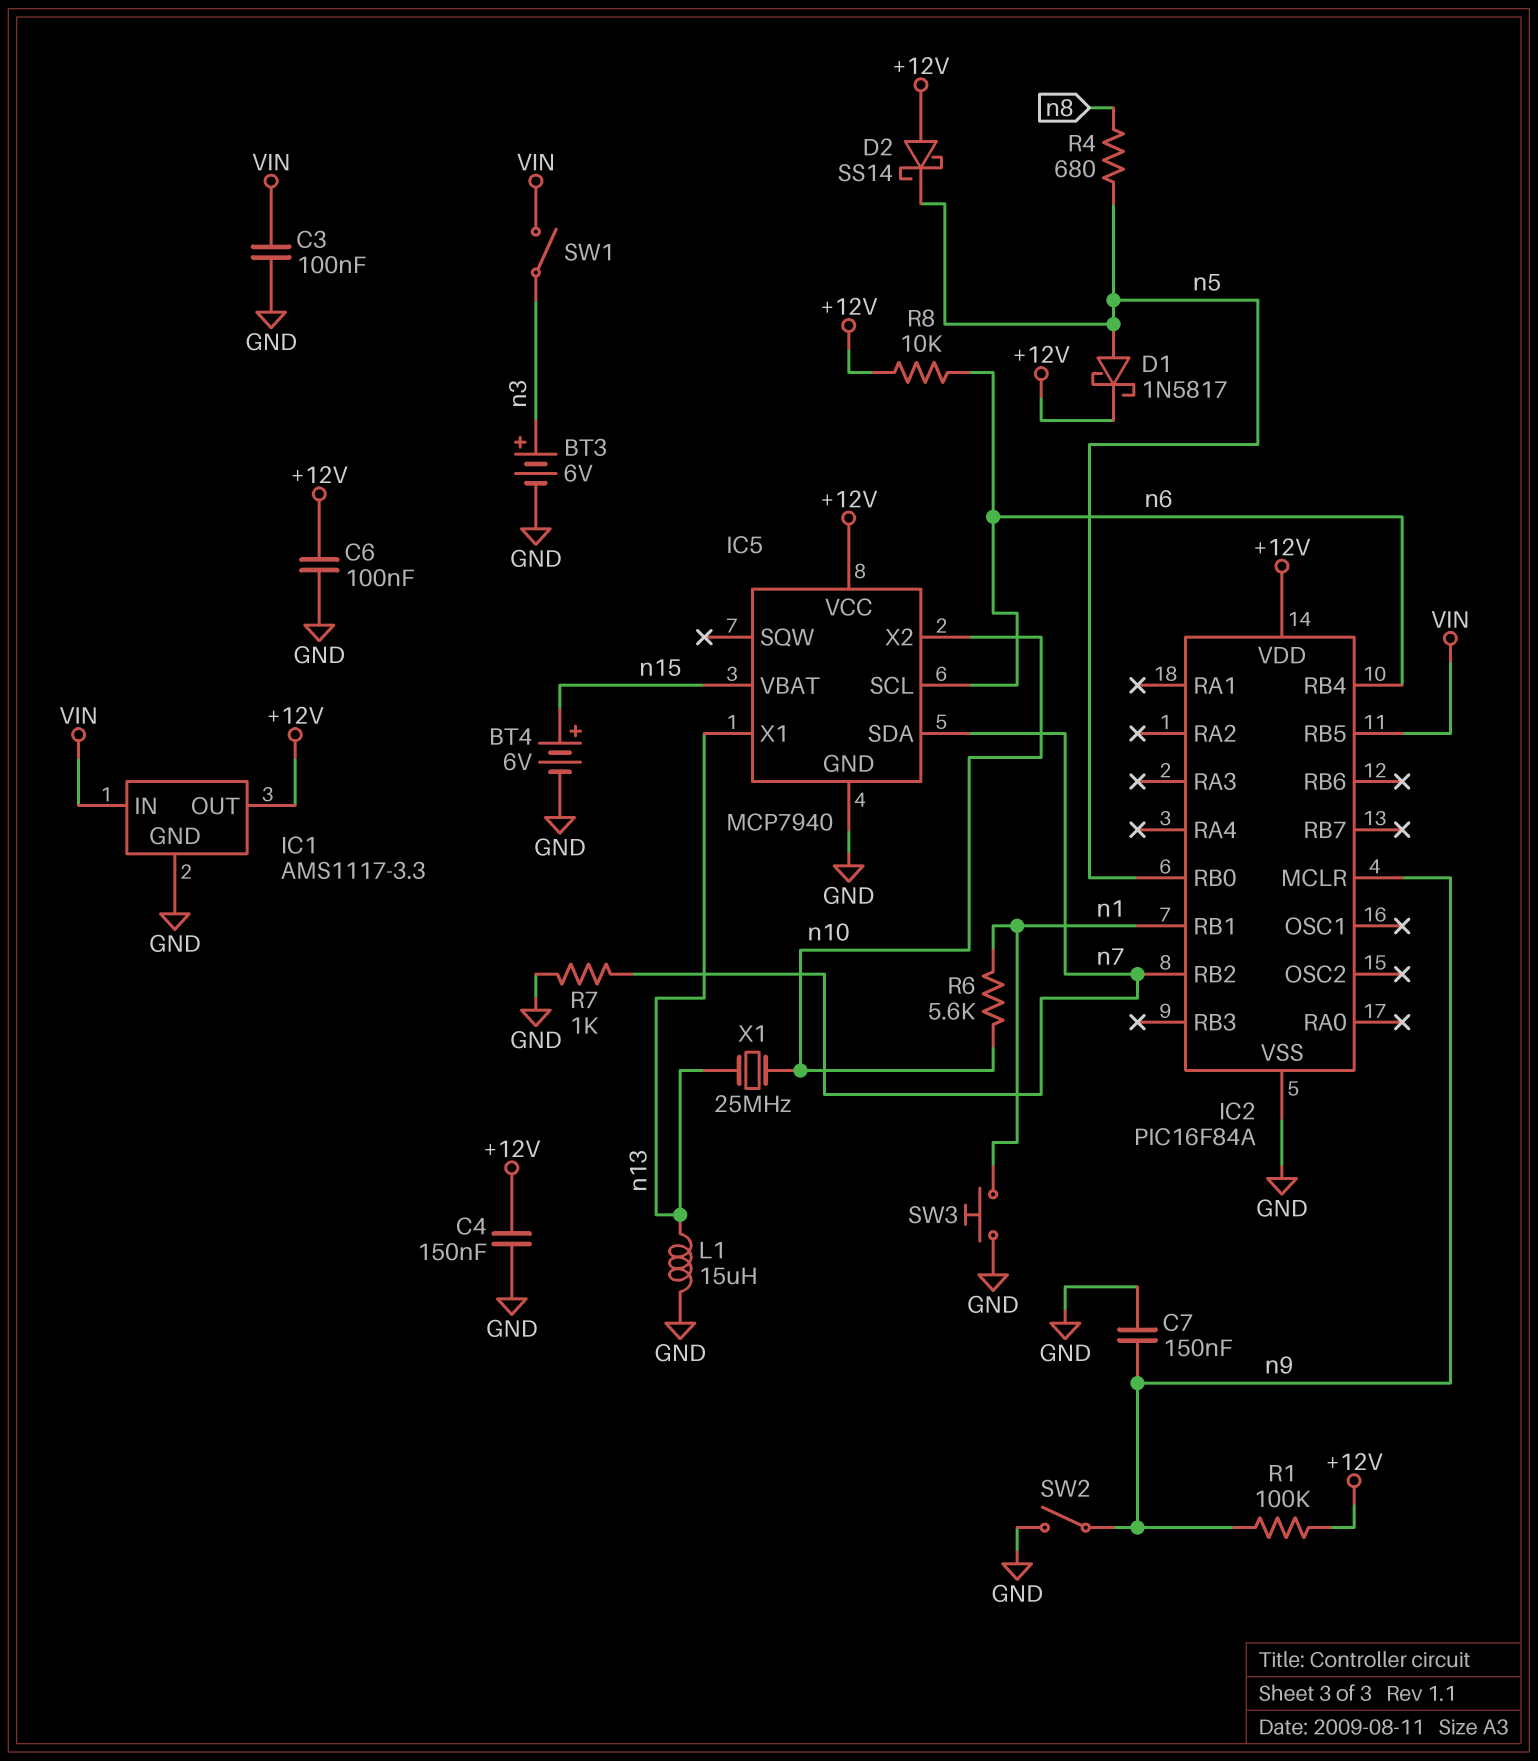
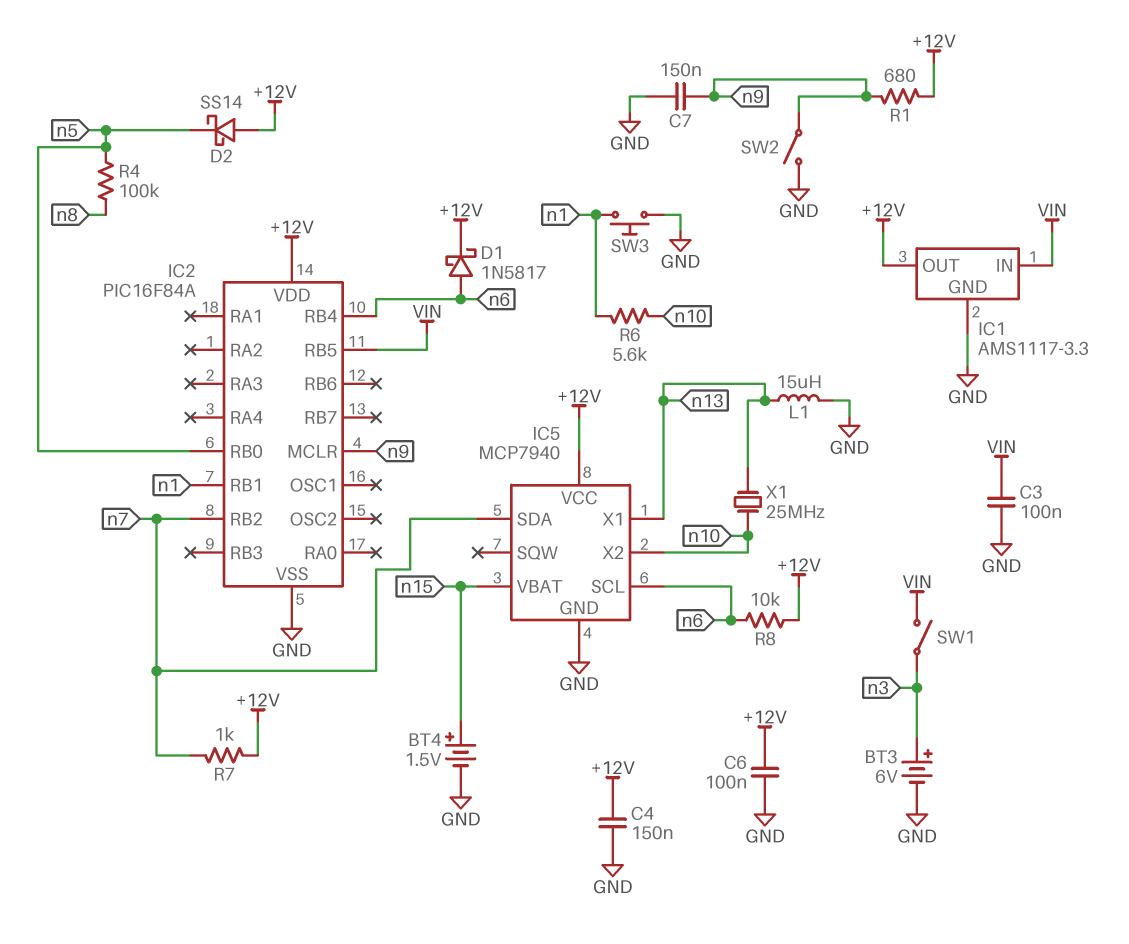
BT4: 6V (plus n15, minus GND) -> 1.5V (plus n15, minus GND)
D1: schottky 1N5817 (A n5, K +12V) -> schottky 1N5817 (A n6, K +12V)
R1: 100k (+12V, n9) -> 680 (+12V, n9)
R4: 680 (n5, n8) -> 100k (n5, n8)
R7: 1k (GND, n7) -> 1k (+12V, n7)

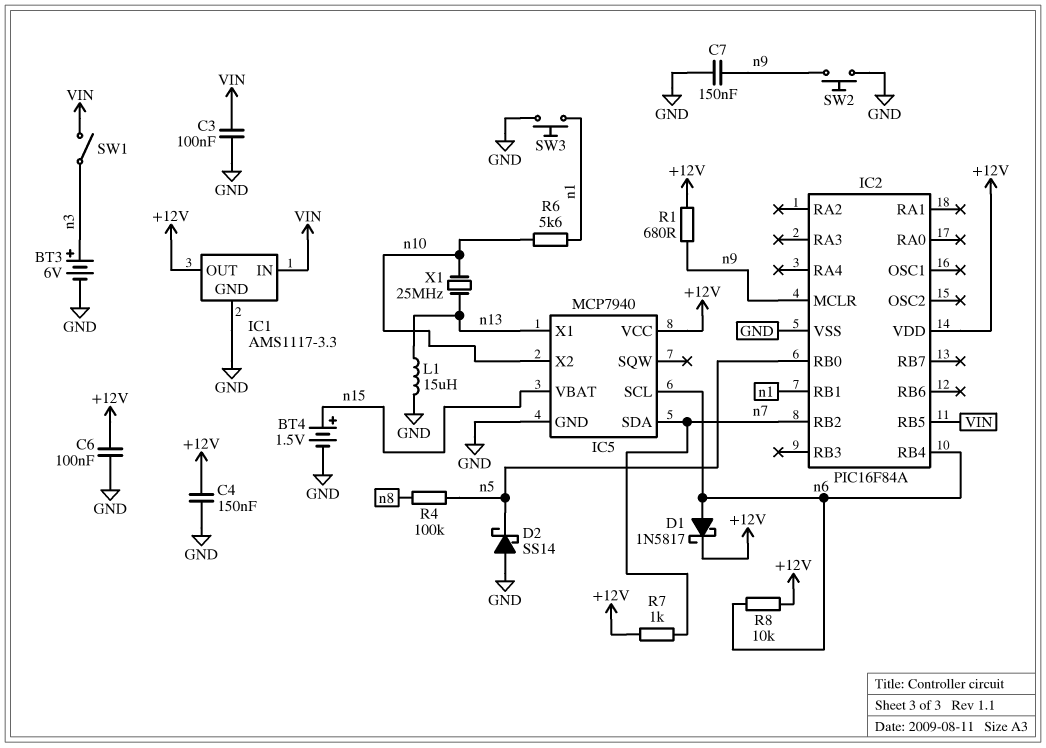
D2: schottky SS14 (A +12V, K n5) -> schottky SS14 (A GND, K n5)
SW2: switch (GND, n9) -> button (GND, n9)

